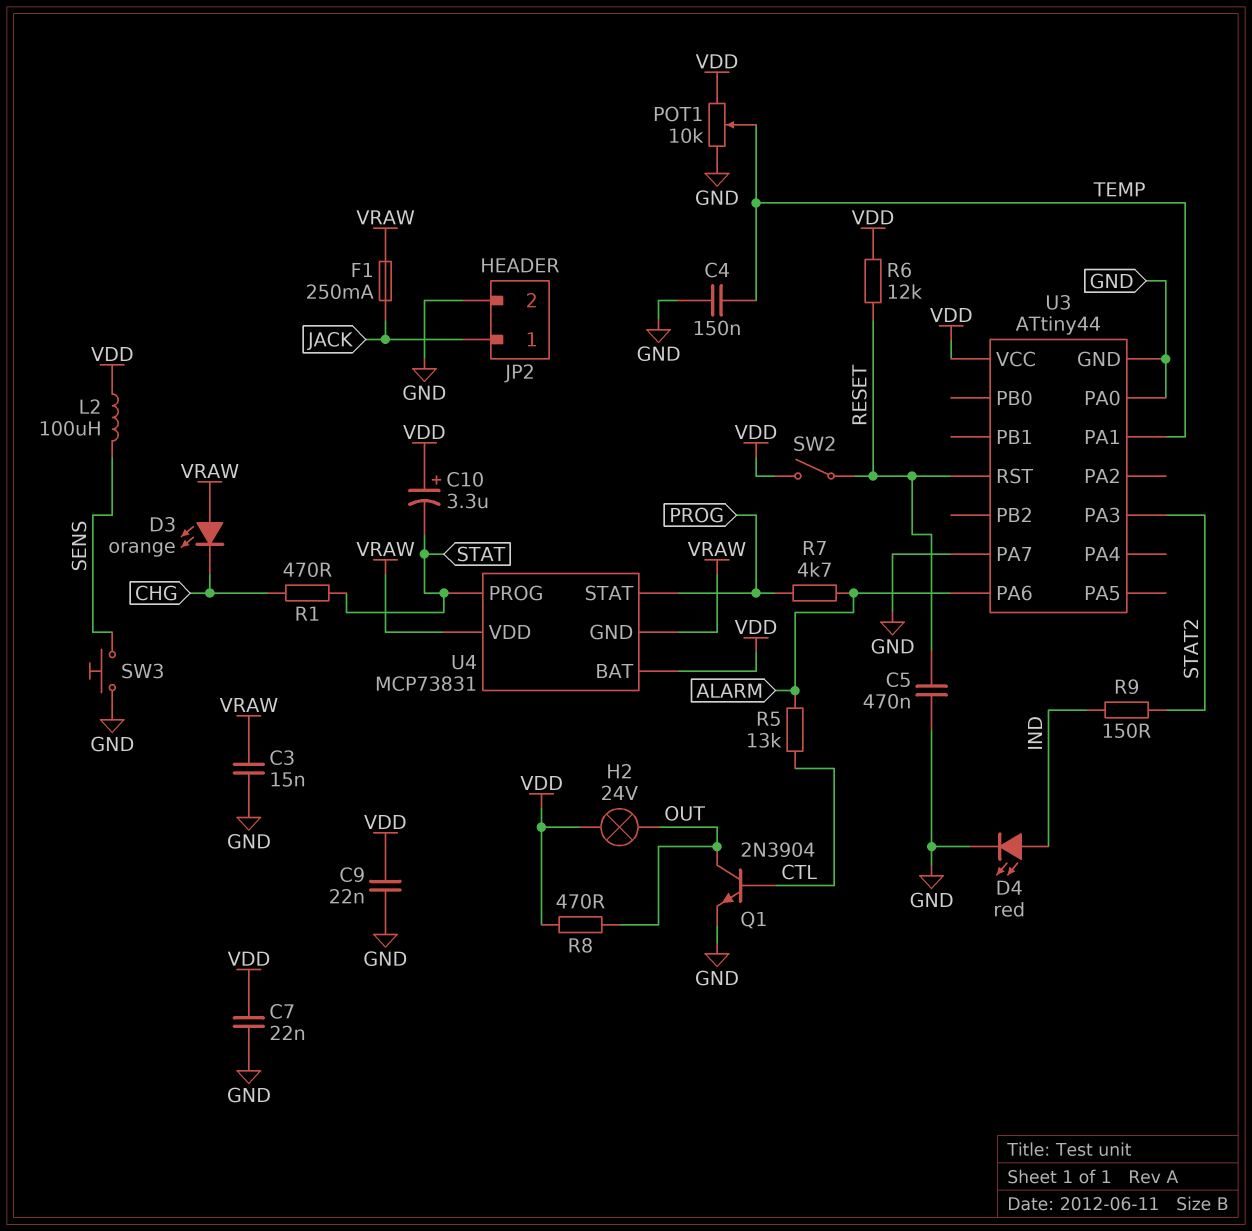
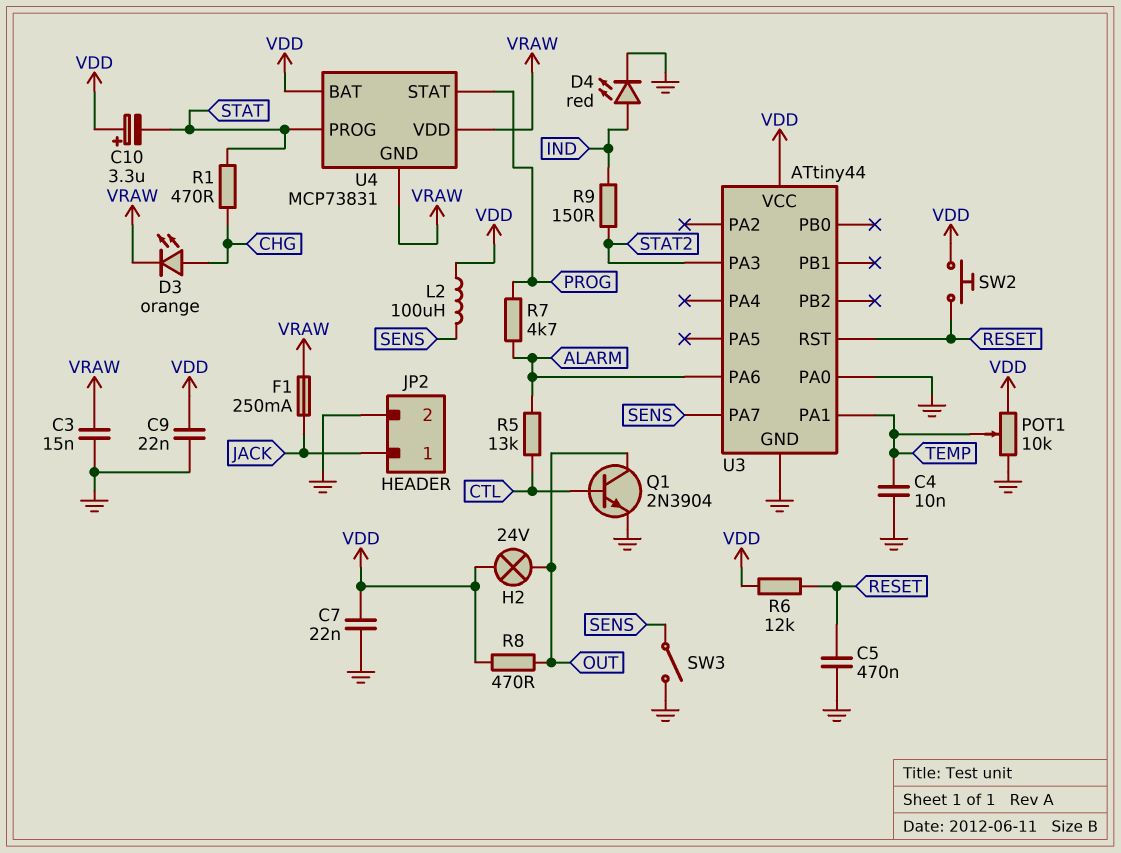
C4: 150nF (GND, TEMP) -> 10nF (GND, TEMP)
D3: LED orange (A VRAW, K CHG) -> LED orange (A CHG, K VRAW)
SW2: switch (RESET, VDD) -> button (RESET, VDD)
SW3: button (GND, SENS) -> switch (GND, SENS)
U3 pin PA7: GND -> SENS

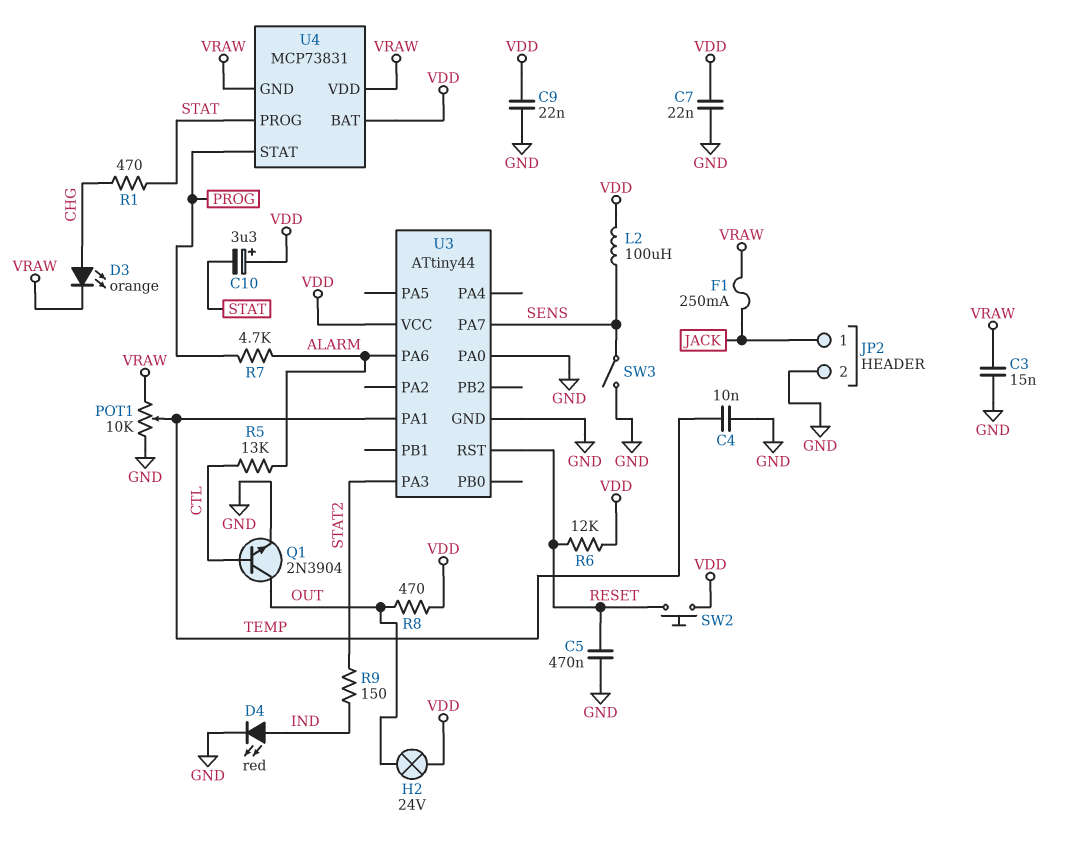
POT1: 10k (GND, VDD, wiper TEMP) -> 10k (GND, VRAW, wiper TEMP)

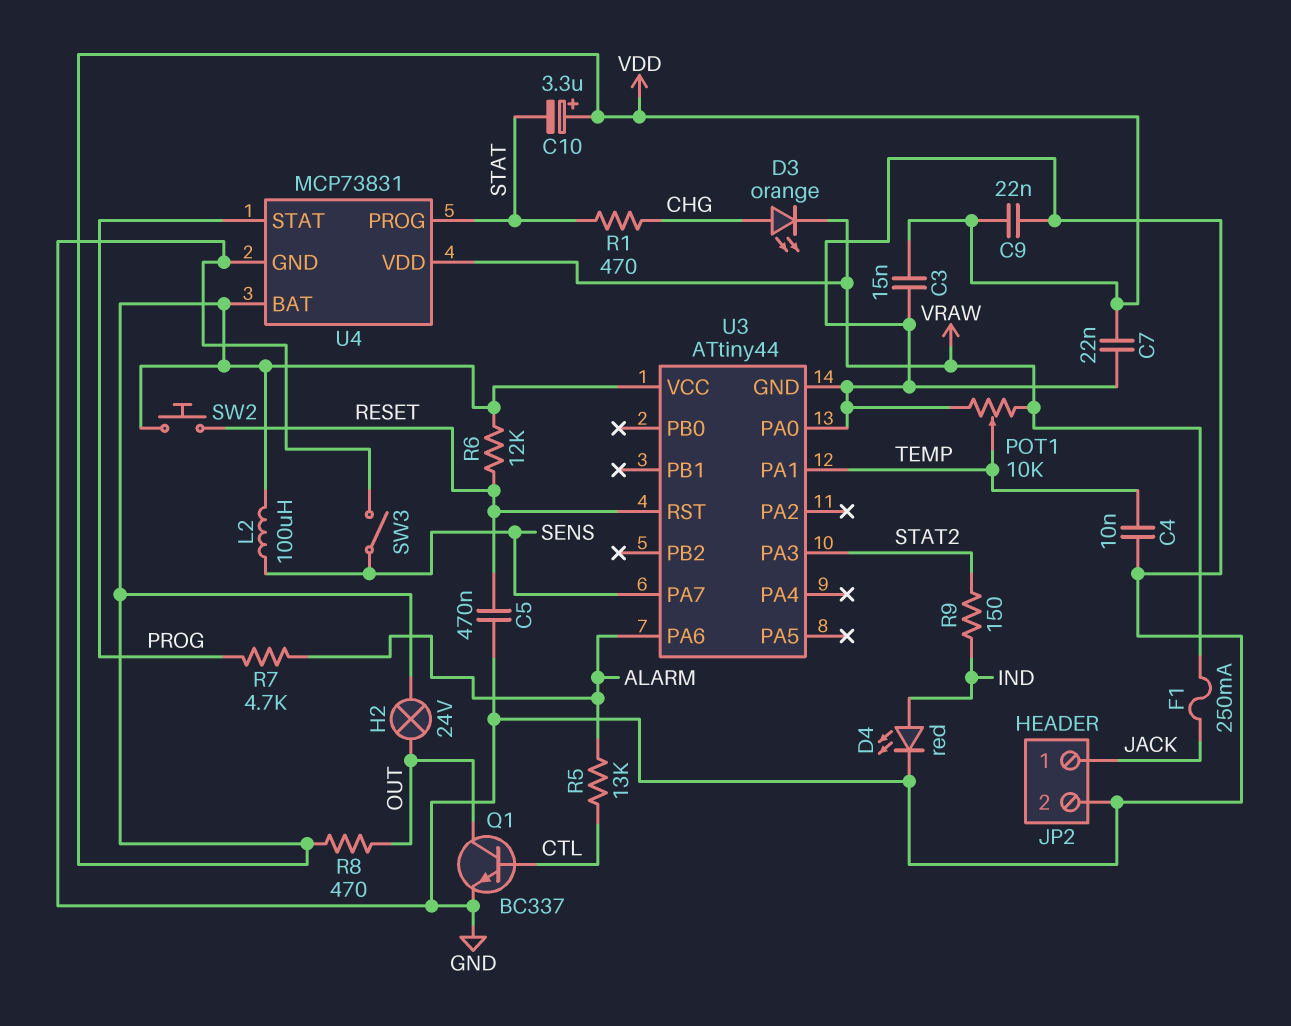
C3: 15nF (GND, VRAW) -> 15nF (GND, VDD)
Q1: NPN 2N3904 (B CTL, C OUT, E GND) -> NPN BC337 (B CTL, C OUT, E GND)
U4 pin GND: VRAW -> GND

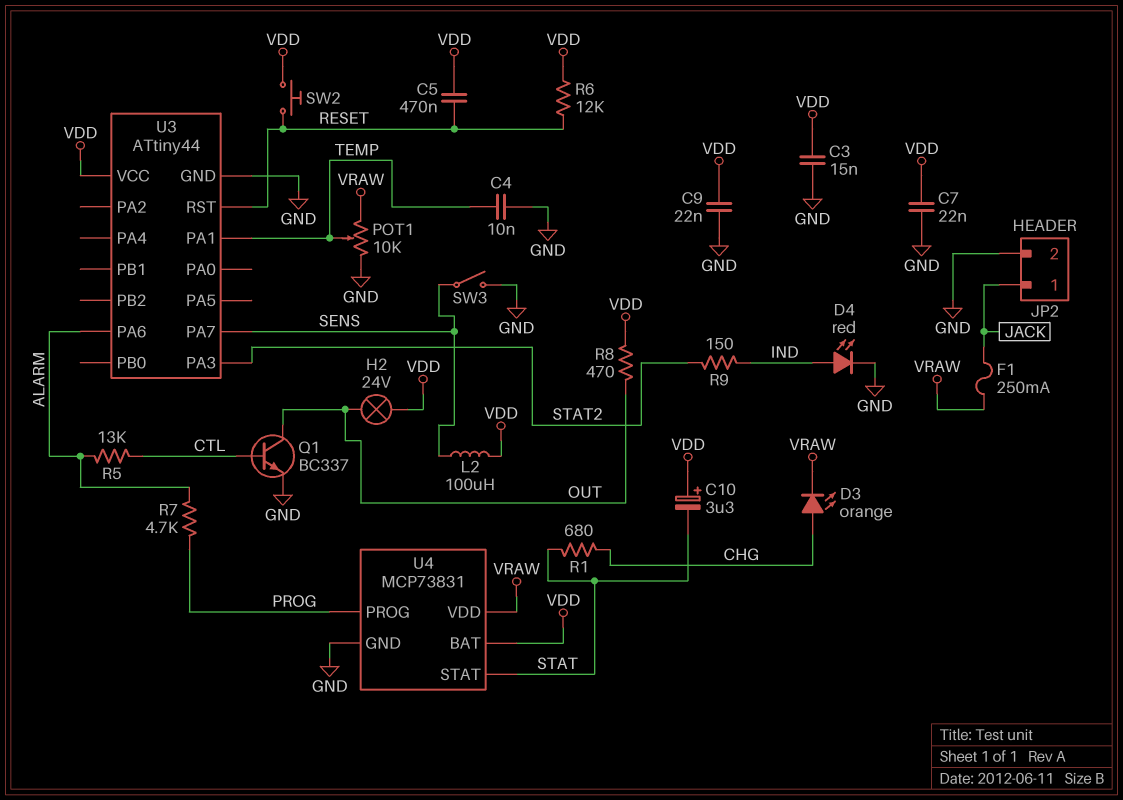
C5: 470nF (GND, RESET) -> 470nF (RESET, VDD)
R1: 470 (CHG, STAT) -> 680 (CHG, STAT)
U3 pin PA0: GND -> none
U4 pin PROG: STAT -> PROG
U4 pin STAT: PROG -> STAT

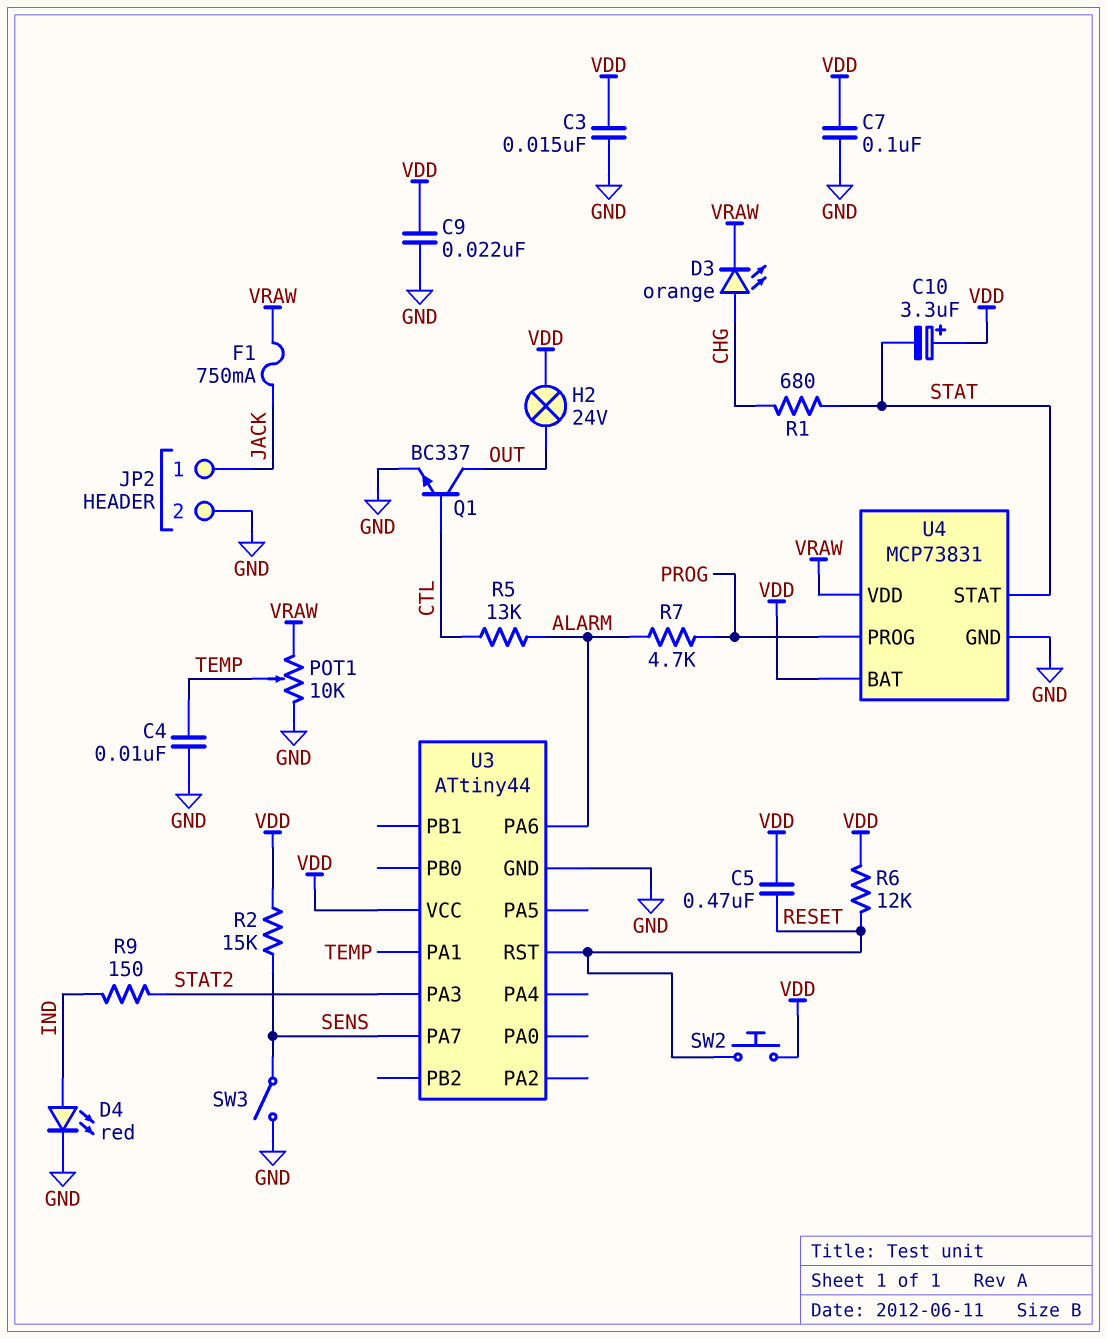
C7: 22nF (GND, VDD) -> 100nF (GND, VDD)
F1: 250mA (JACK, VRAW) -> 750mA (JACK, VRAW)
L2: 100uH (SENS, VDD) -> none
R2: none -> 15k (SENS, VDD)
R8: 470 (OUT, VDD) -> none

